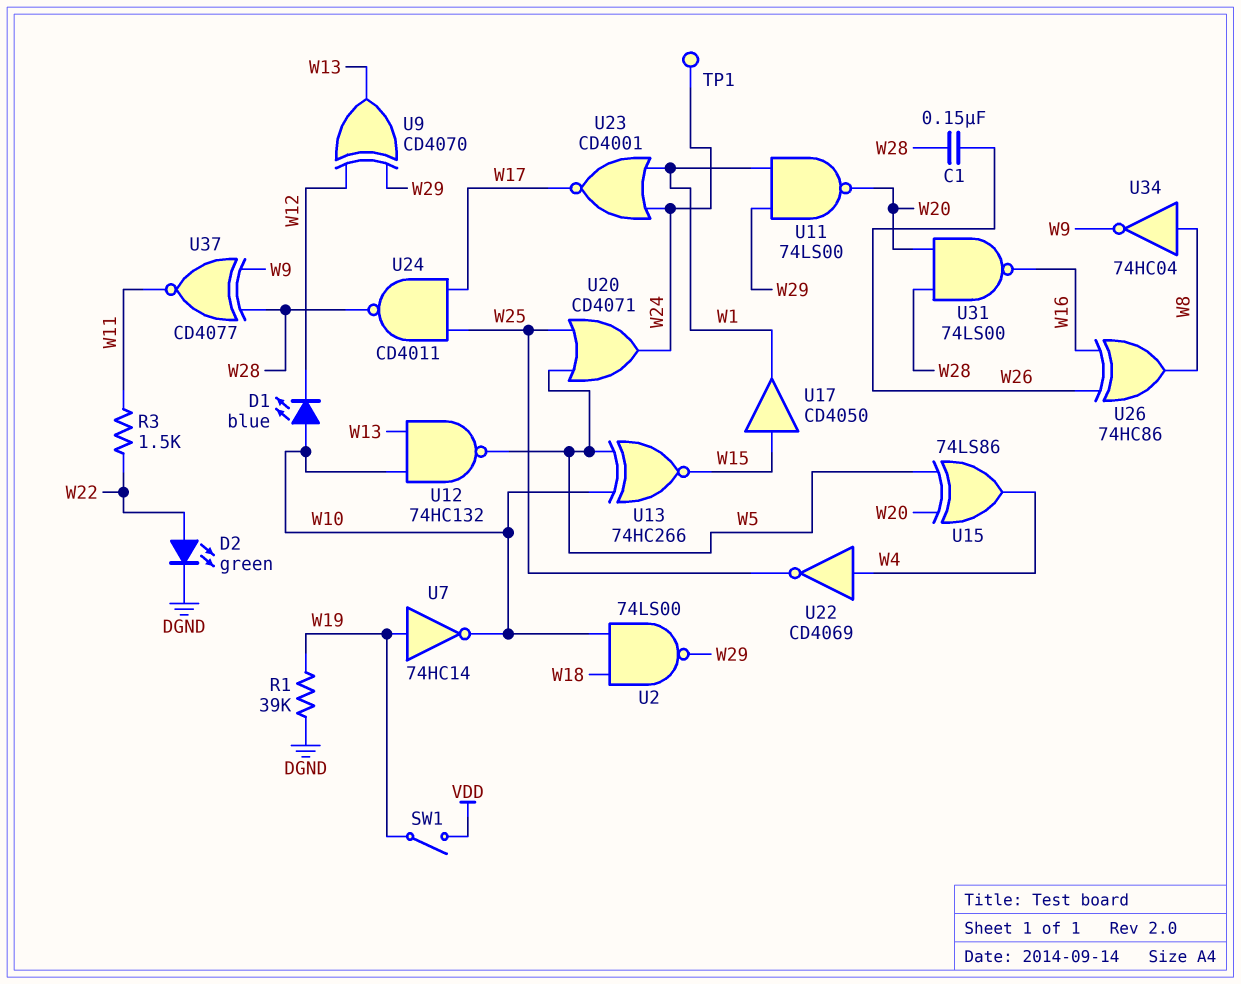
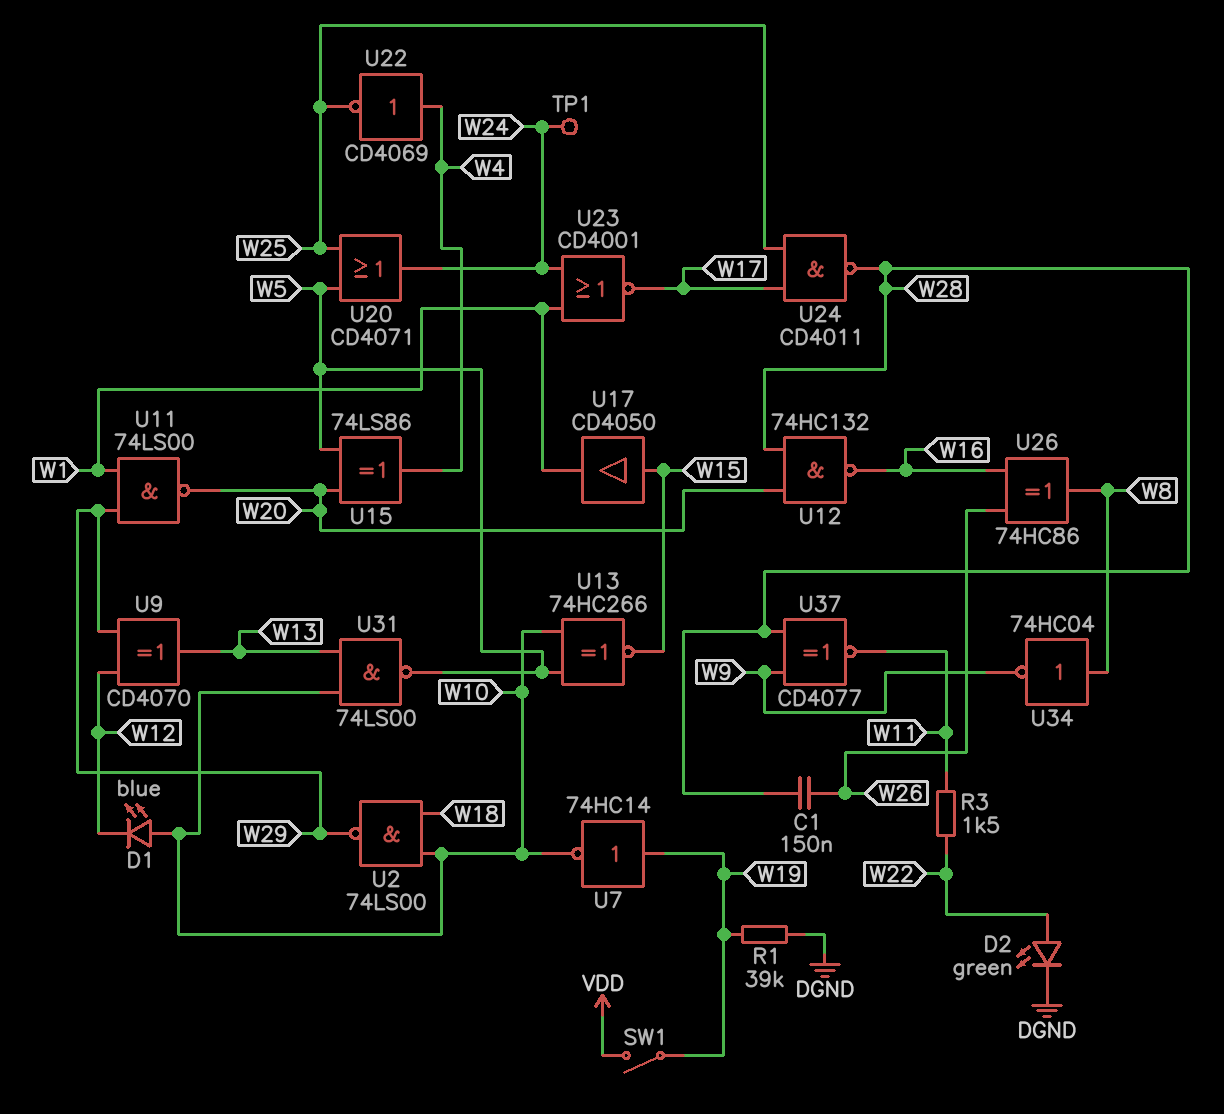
U12: NAND 74HC132 (in W10, in W13, out W5) -> NAND 74HC132 (in W20, in W28, out W16)
U31: NAND 74LS00 (in W20, in W28, out W16) -> NAND 74LS00 (in W10, in W13, out W5)

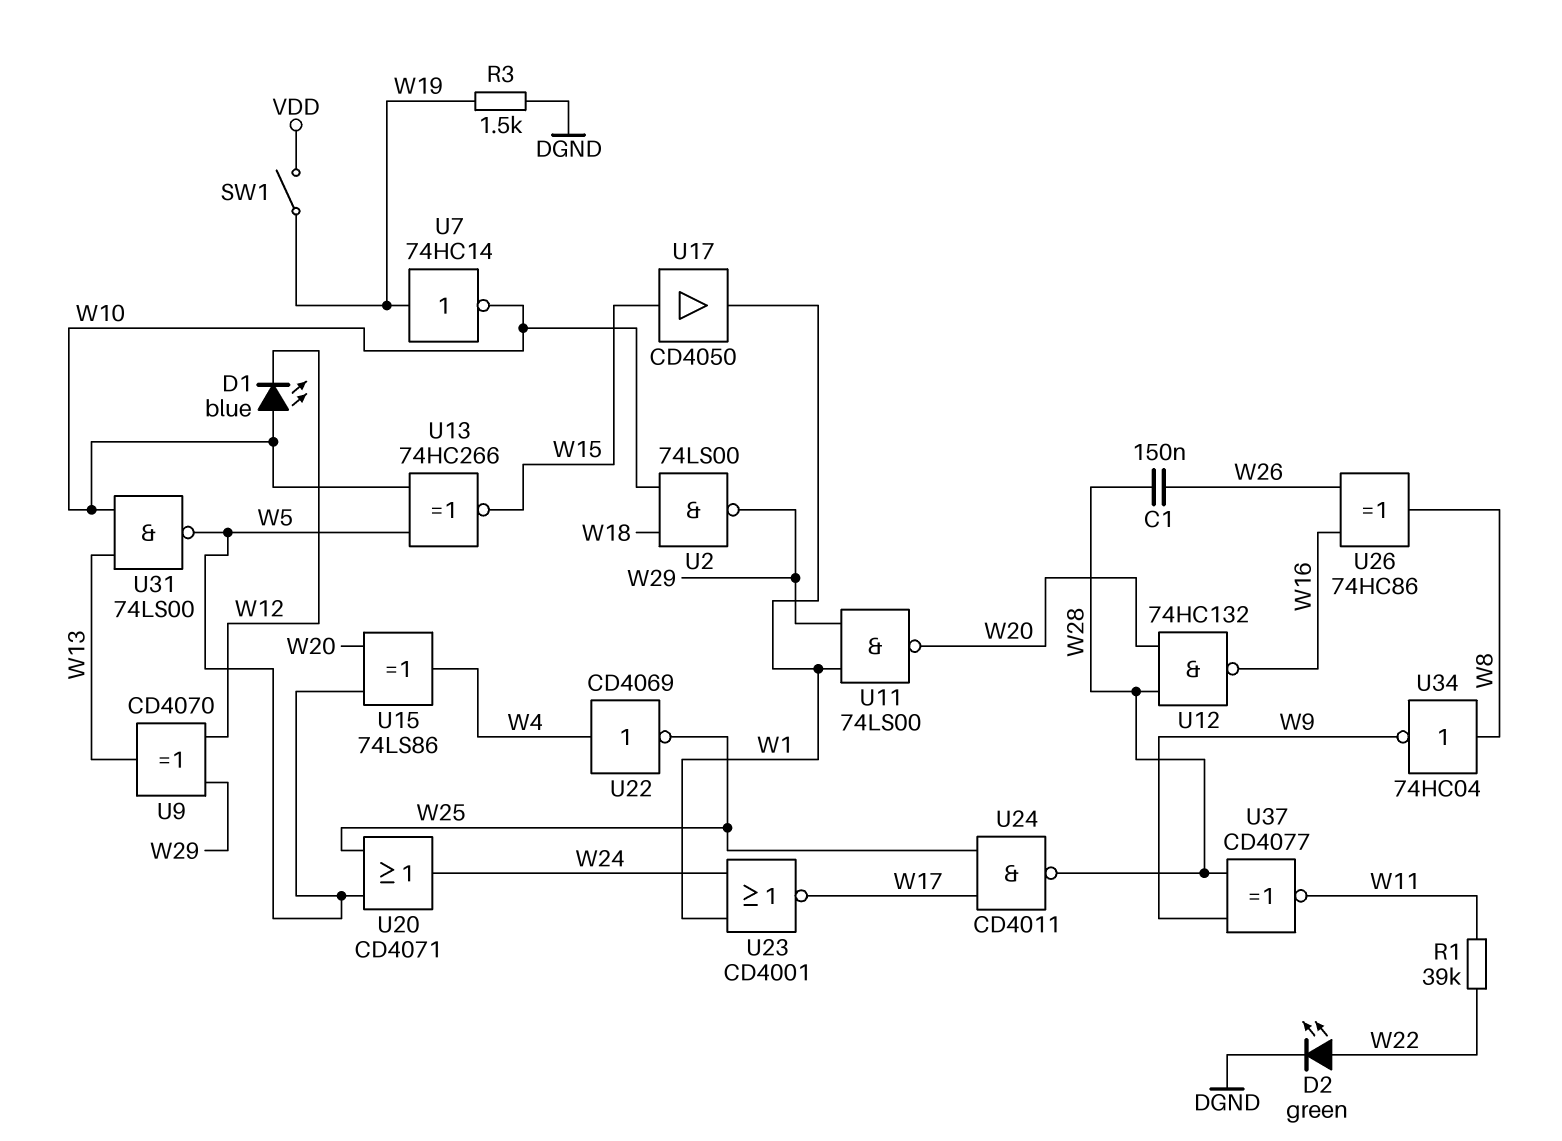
R1: 39k (DGND, W19) -> 39k (W11, W22)
R3: 1.5k (W11, W22) -> 1.5k (DGND, W19)
TP1: test point (W24) -> none

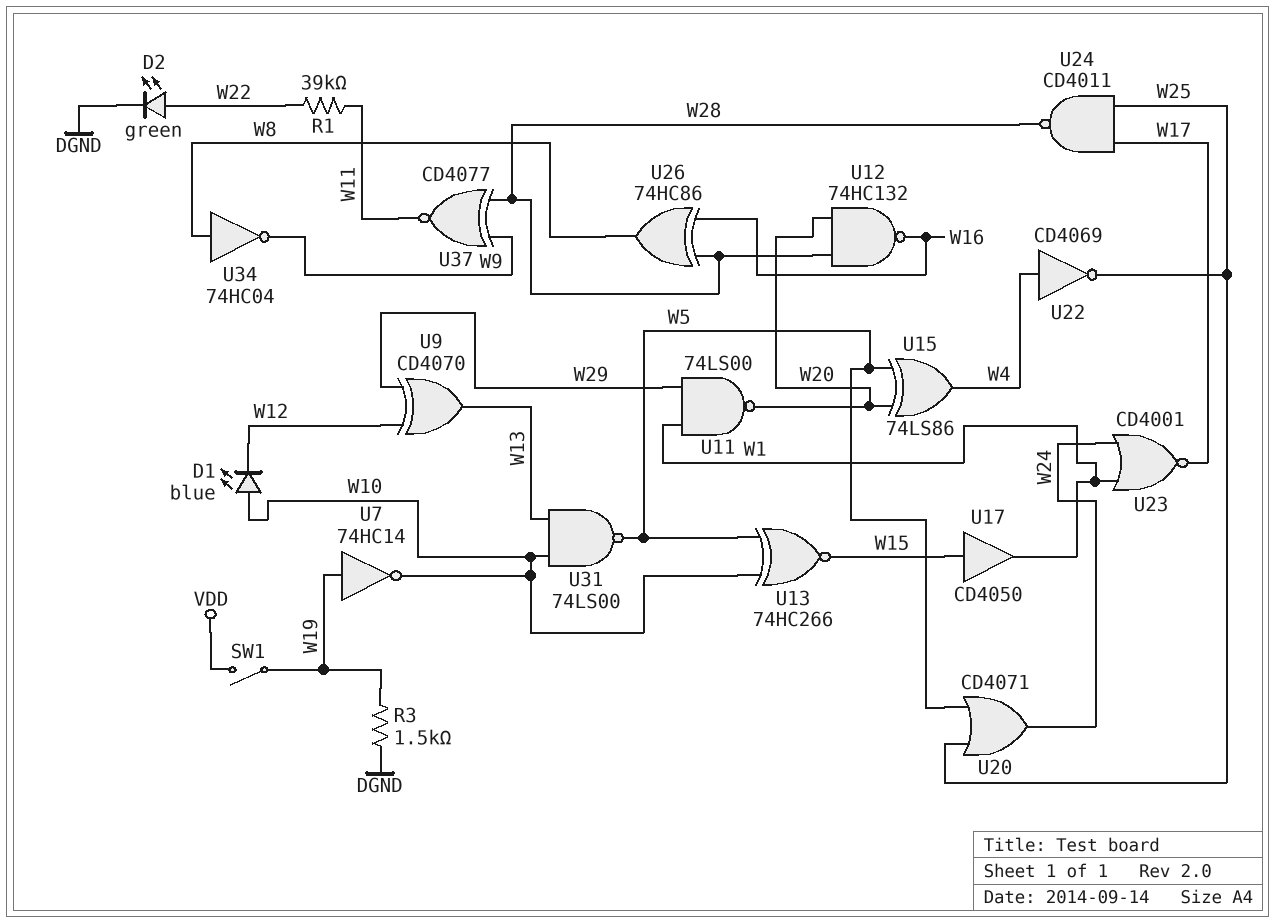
C1: 150nF (W26, W28) -> none
U2: NAND 74LS00 (in W10, in W18, out W29) -> none
U26: XOR 74HC86 (in W16, in W26, out W8) -> XOR 74HC86 (in W16, in W28, out W8)

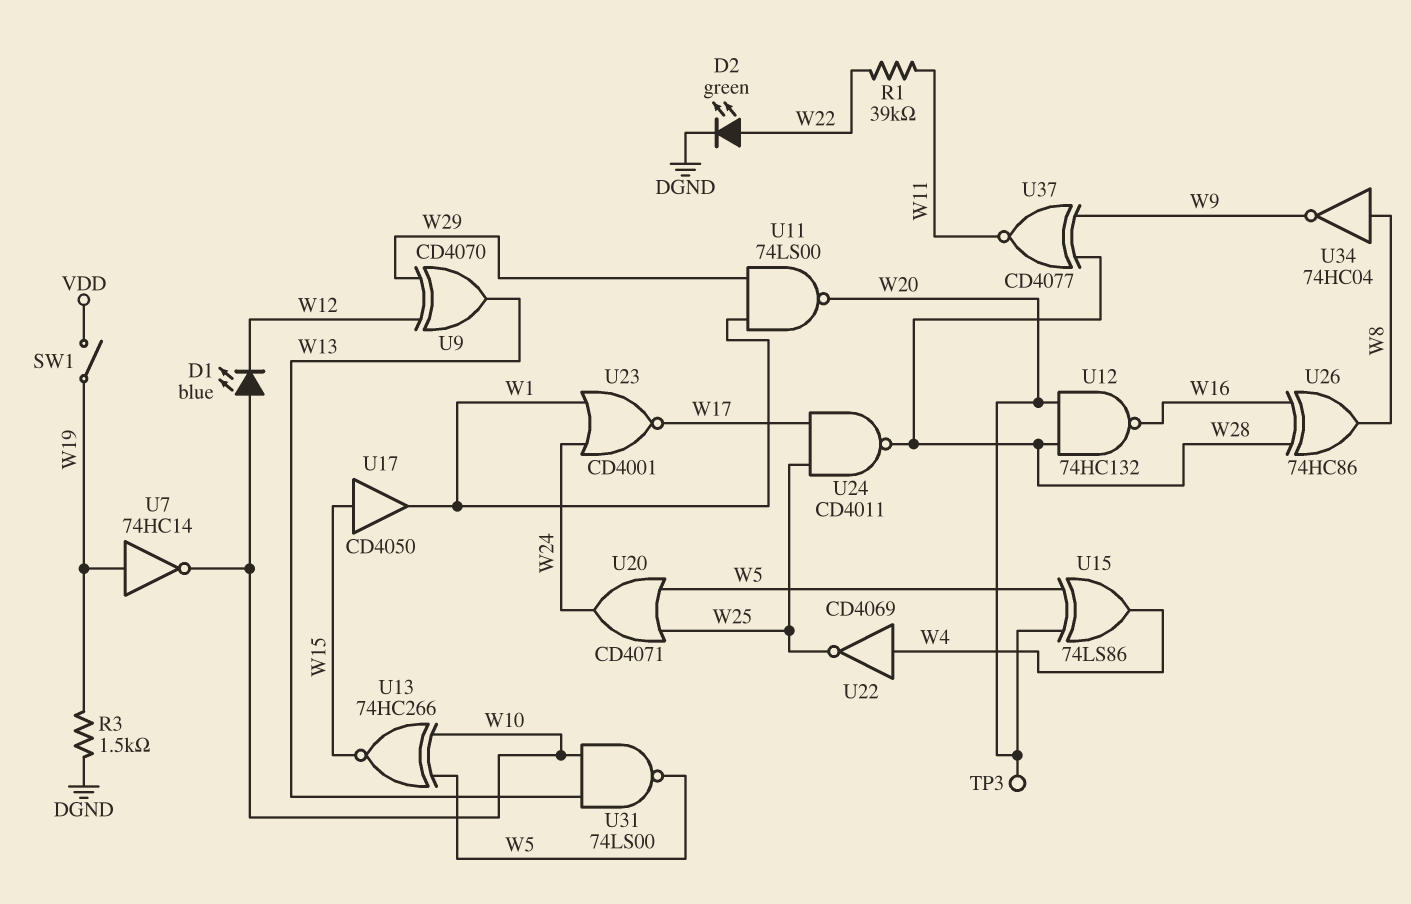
TP3: none -> test point (W20)

